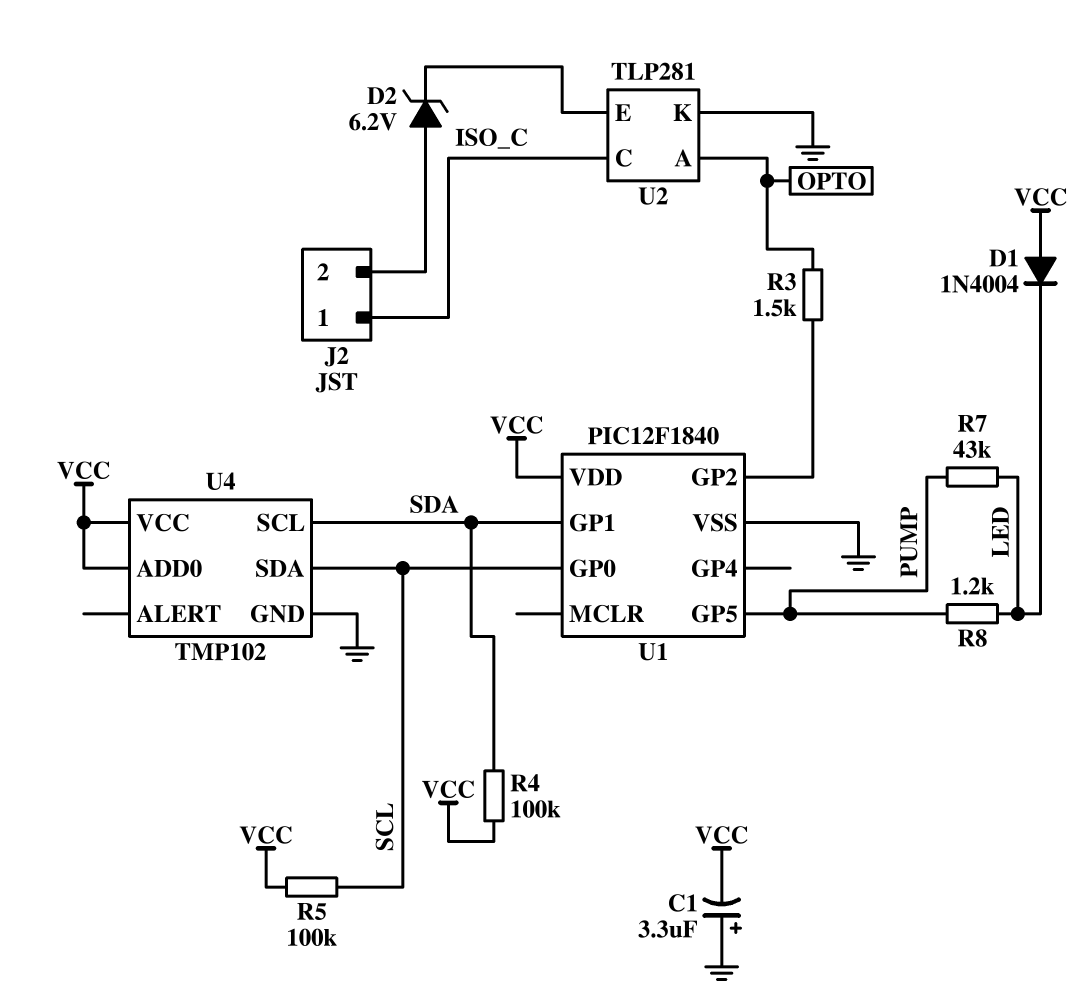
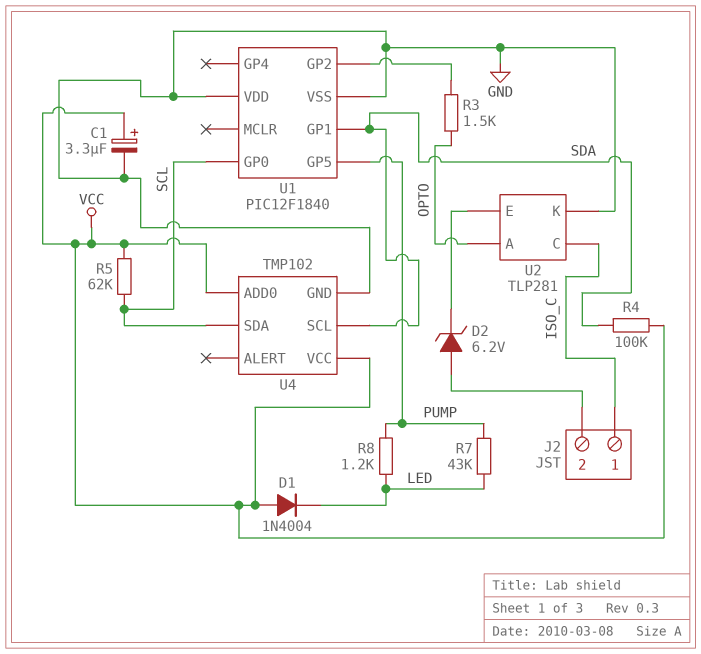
C1: 3.3uF (plus GND, minus VCC) -> 3.3uF (plus VCC, minus GND)
R5: 100k (SCL, VCC) -> 62k (SCL, VCC)
U1 pin VDD: VCC -> GND

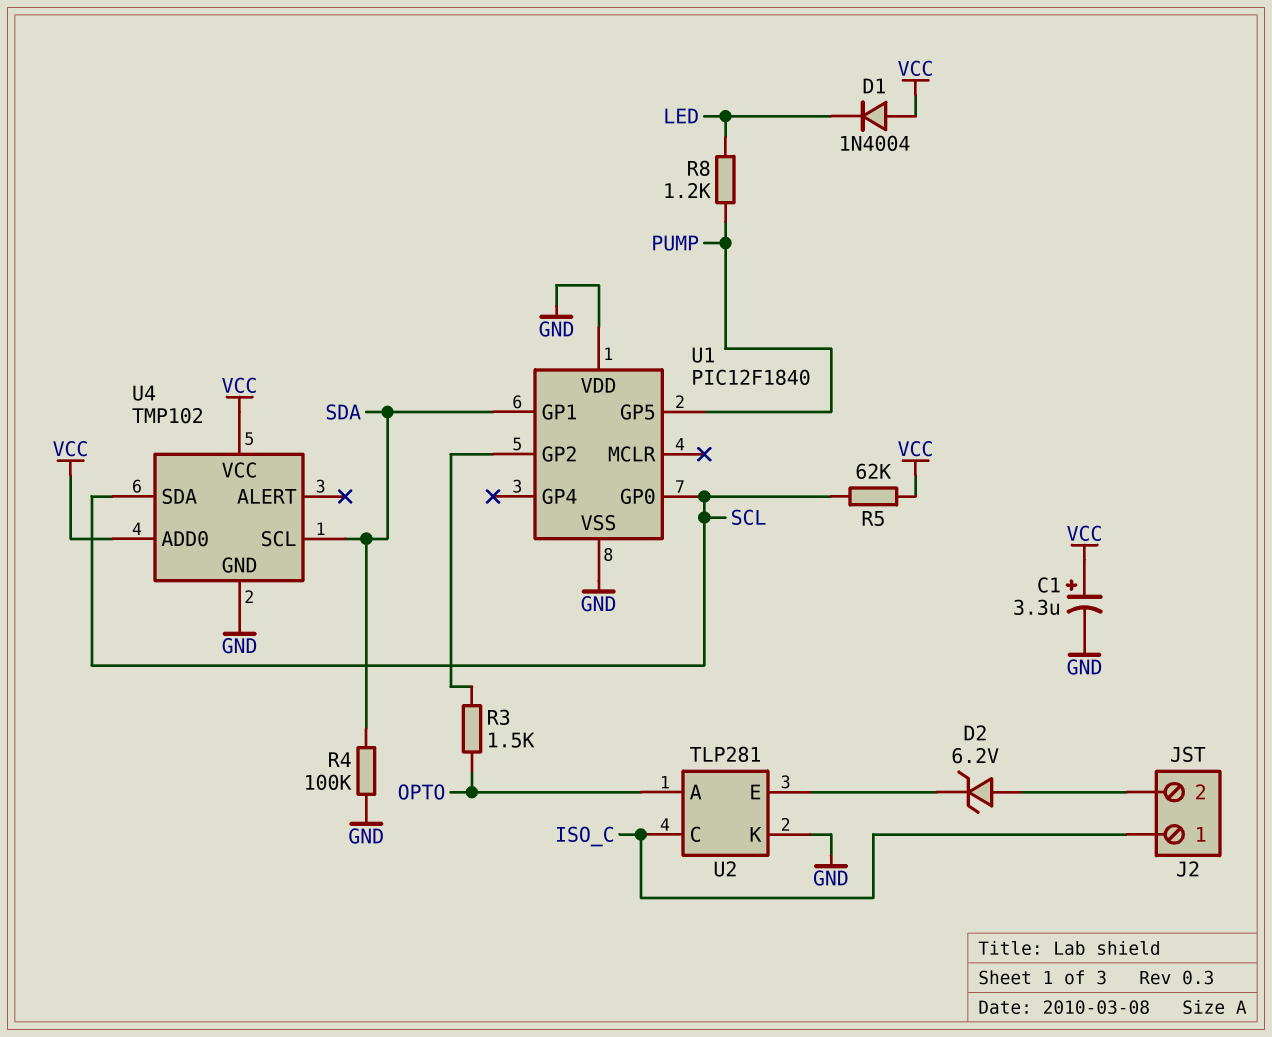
R4: 100k (SDA, VCC) -> 100k (GND, SDA)
R7: 43k (LED, PUMP) -> none

